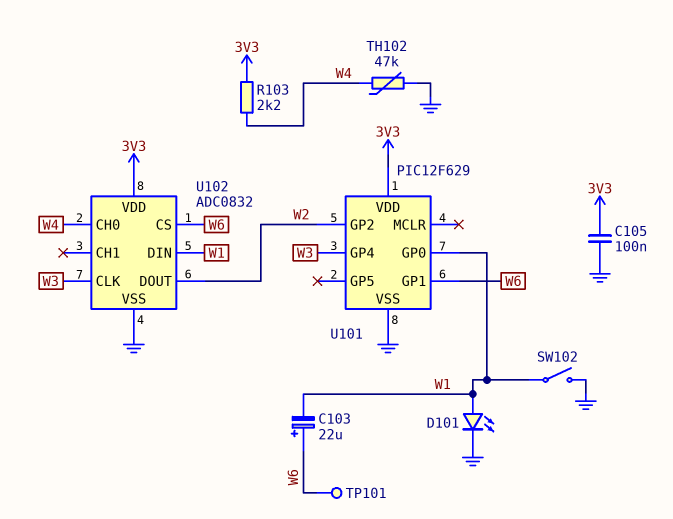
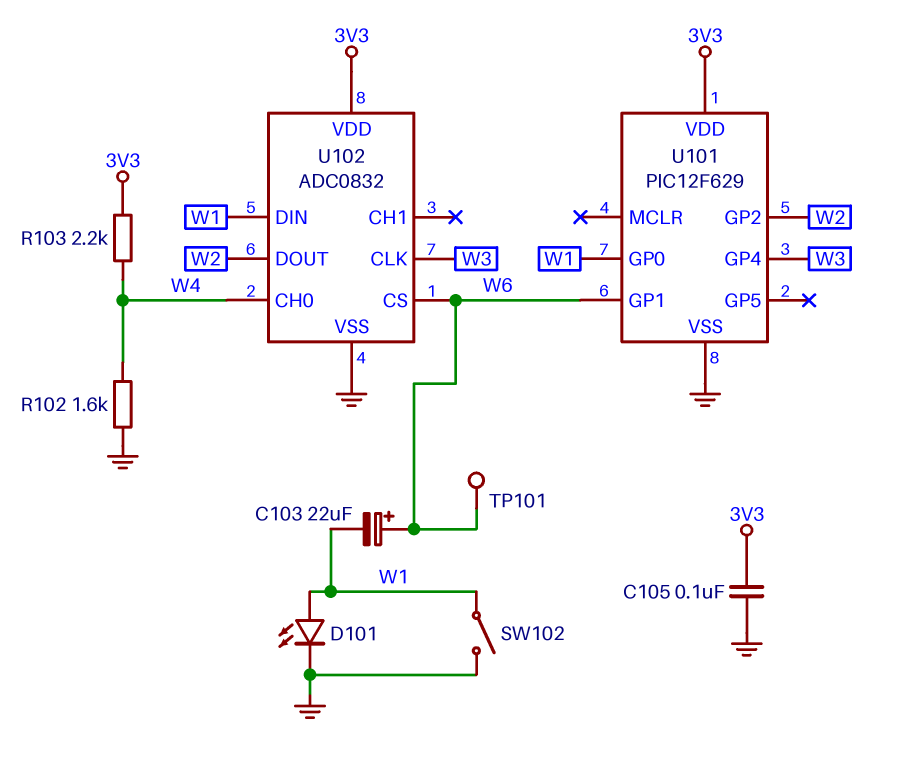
R102: none -> 1.6k (GND, W4)
TH102: 47k (GND, W4) -> none

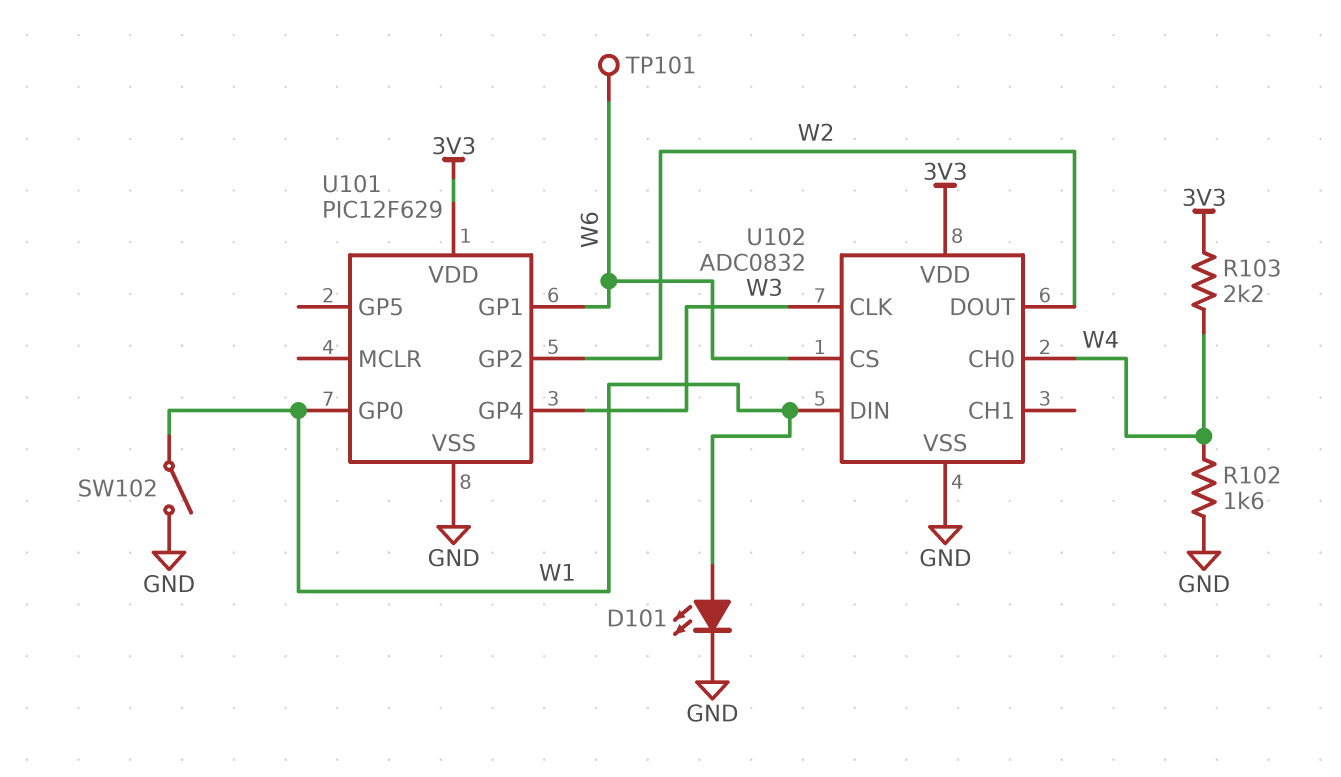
C103: 22uF (plus W6, minus W1) -> none
C105: 100nF (3V3, GND) -> none

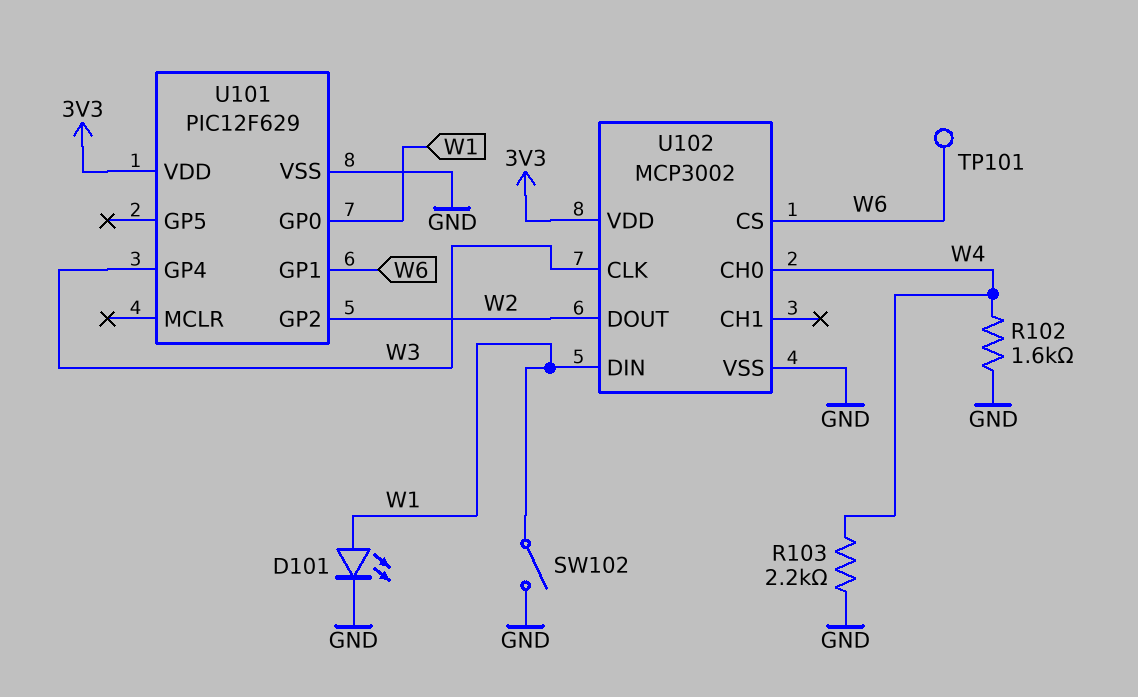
R103: 2.2k (3V3, W4) -> 2.2k (GND, W4)
U102: ADC0832 -> MCP3002

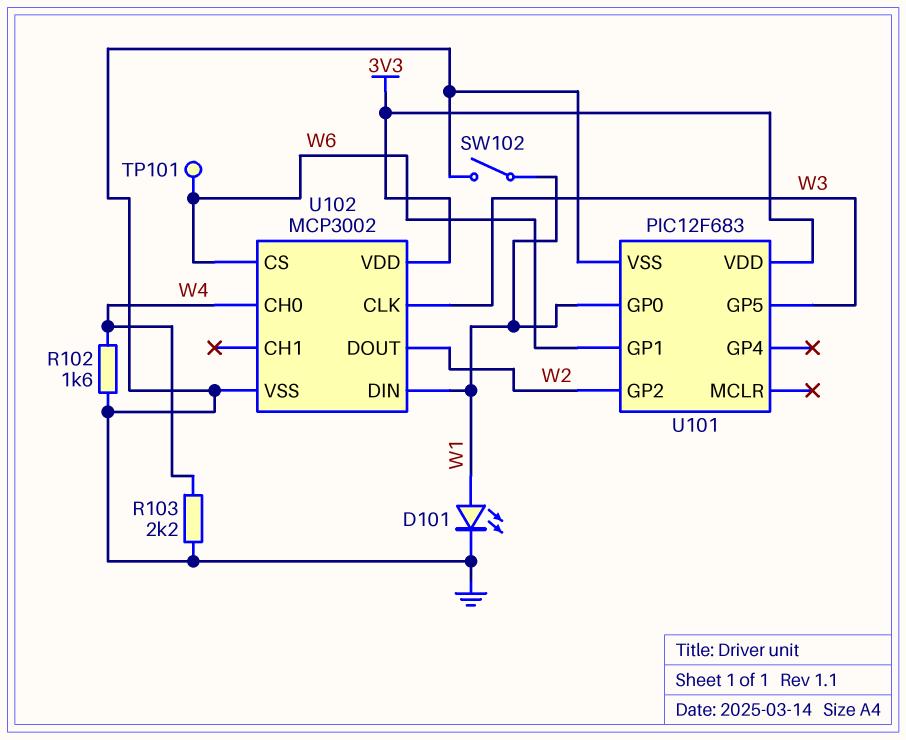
U101: PIC12F629 -> PIC12F683
U101 pin GP4: W3 -> none
U101 pin GP5: none -> W3

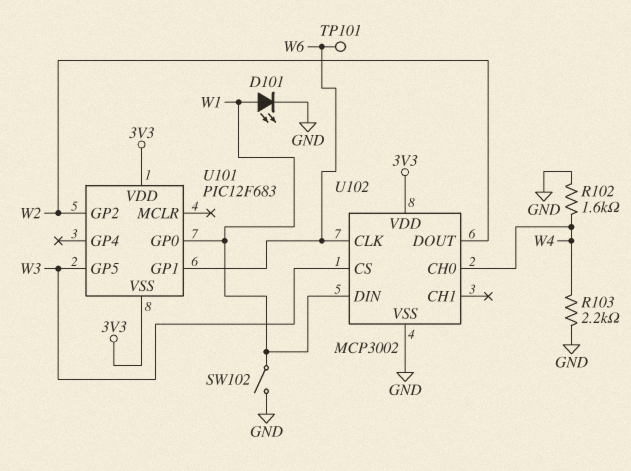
U101 pin VSS: GND -> 3V3
U102 pin CLK: W3 -> W6
U102 pin CS: W6 -> W3

